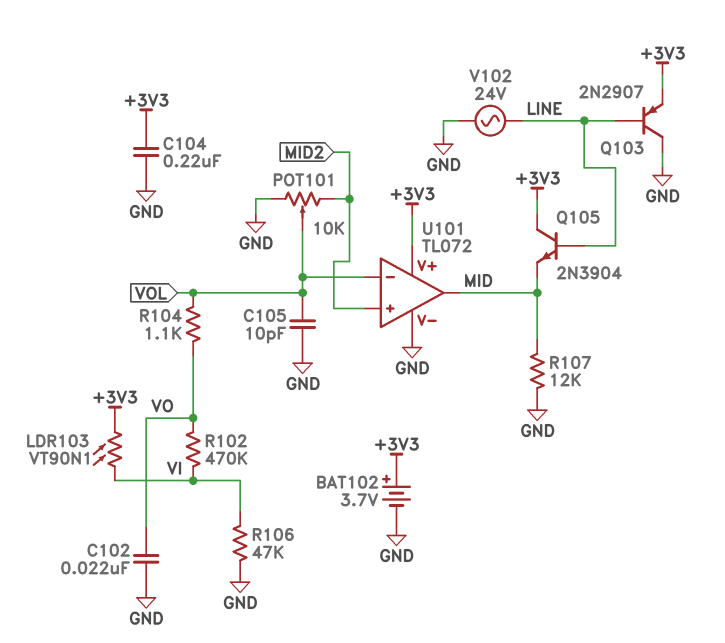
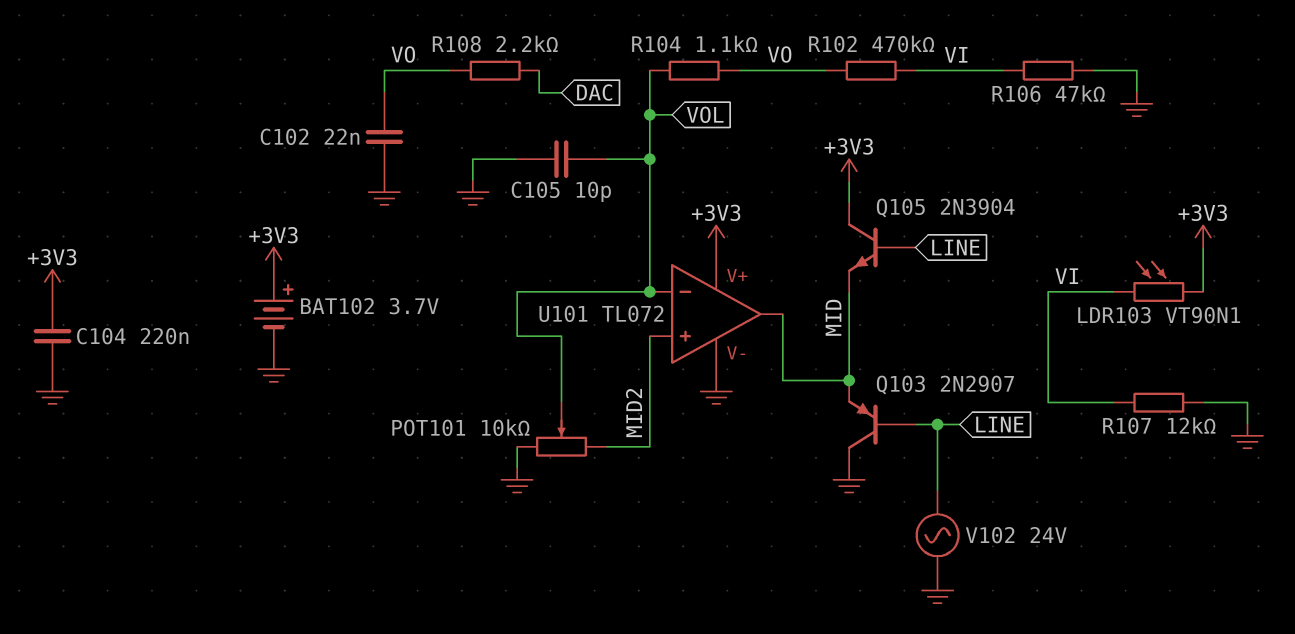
Q103: PNP 2N2907 (B LINE, C GND, E +3V3) -> PNP 2N2907 (B LINE, C GND, E MID)
R107: 12k (GND, MID) -> 12k (GND, VI)
R108: none -> 2.2k (DAC, VO)

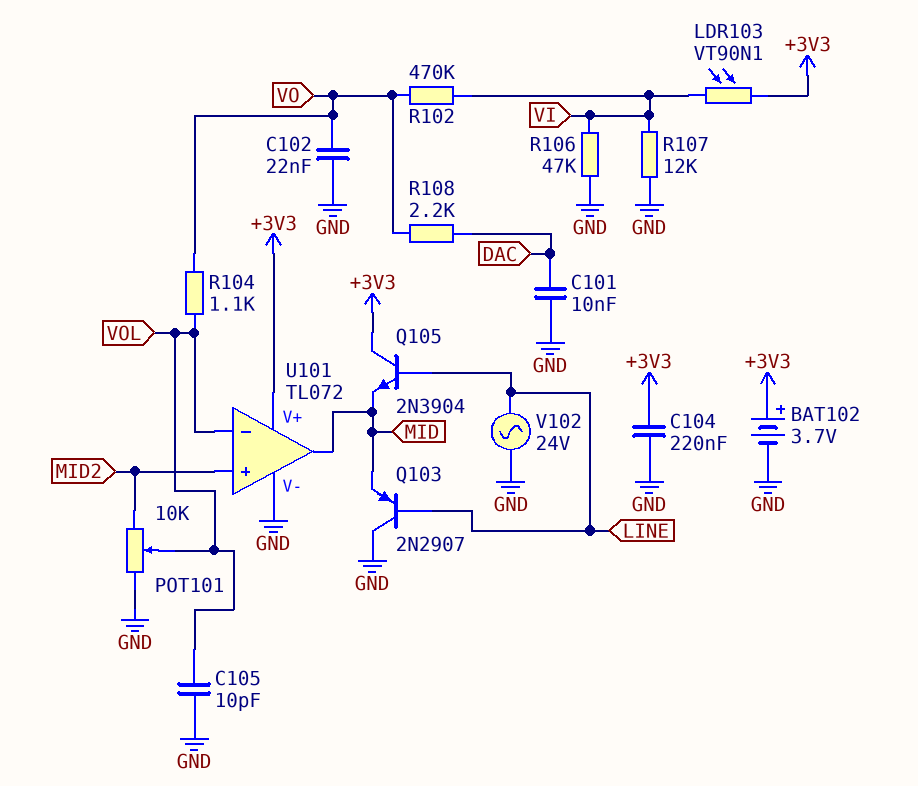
C101: none -> 10nF (DAC, GND)

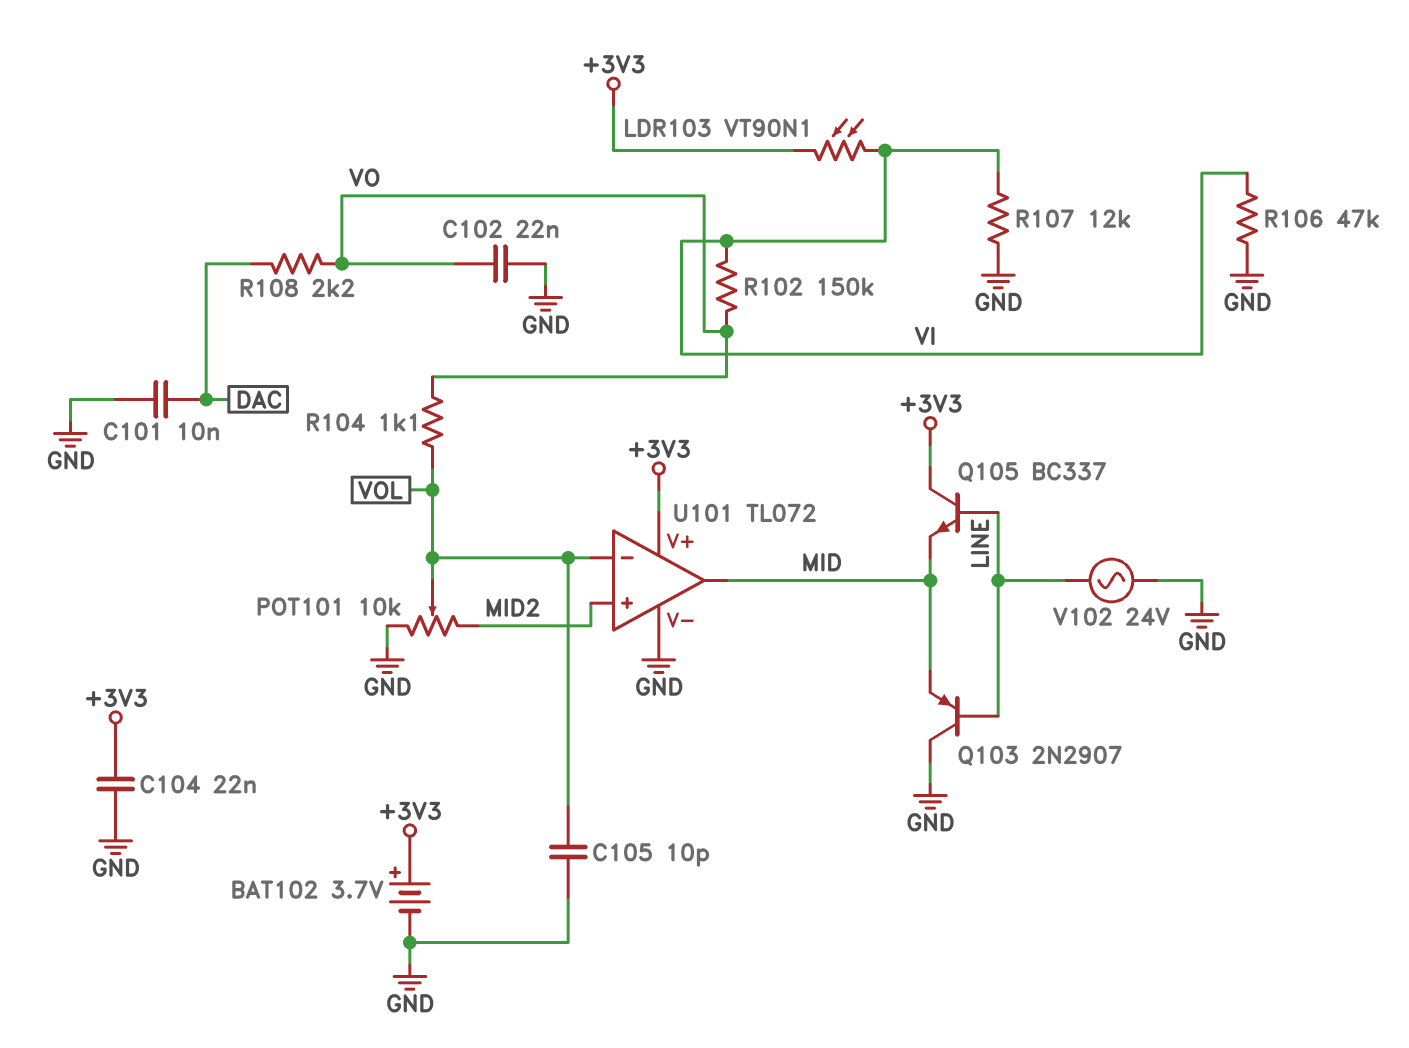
C104: 220nF (+3V3, GND) -> 22nF (+3V3, GND)
Q105: NPN 2N3904 (B LINE, C +3V3, E MID) -> NPN BC337 (B LINE, C +3V3, E MID)
R102: 470k (VI, VO) -> 150k (VI, VO)

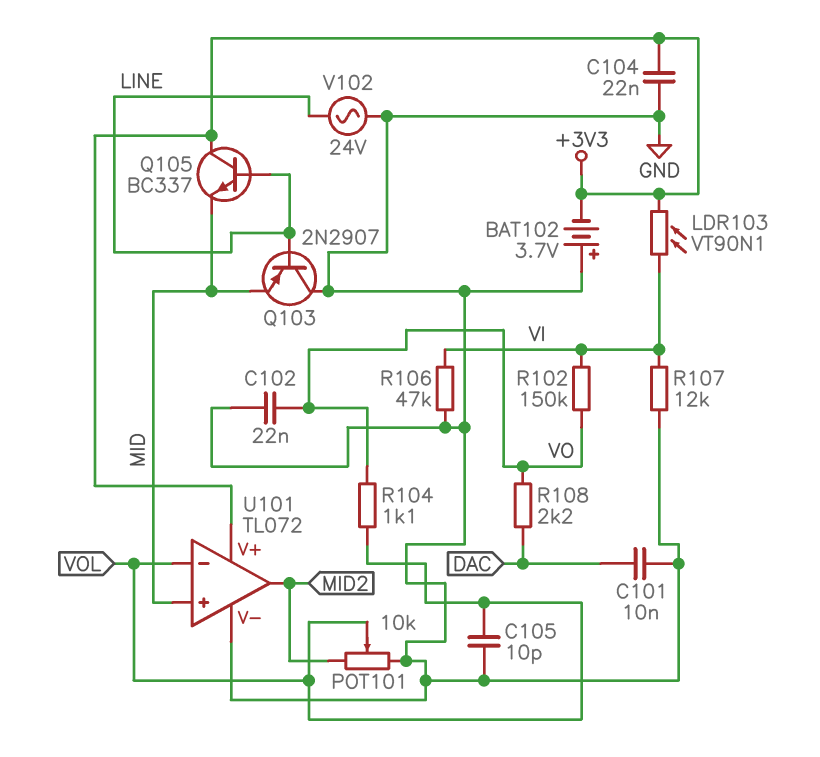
BAT102: 3.7V (plus +3V3, minus GND) -> 3.7V (plus GND, minus +3V3)
U101 pin in+: MID2 -> MID
U101 pin out: MID -> MID2

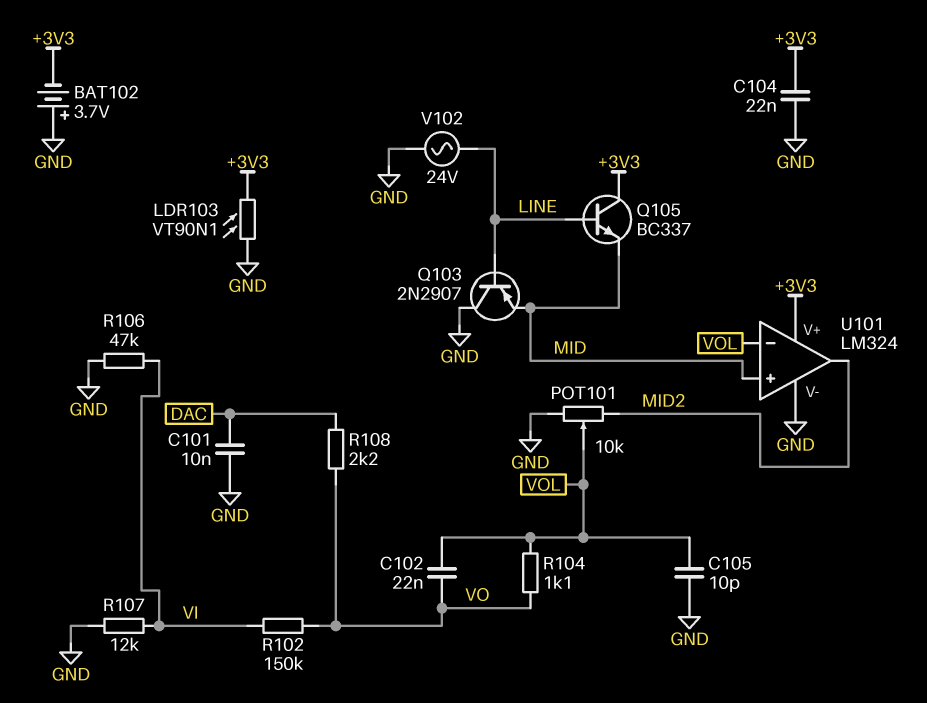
C102: 22nF (GND, VO) -> 22nF (VO, VOL)
LDR103: VT90N1 (+3V3, VI) -> VT90N1 (+3V3, GND)
U101: TL072 -> LM324

